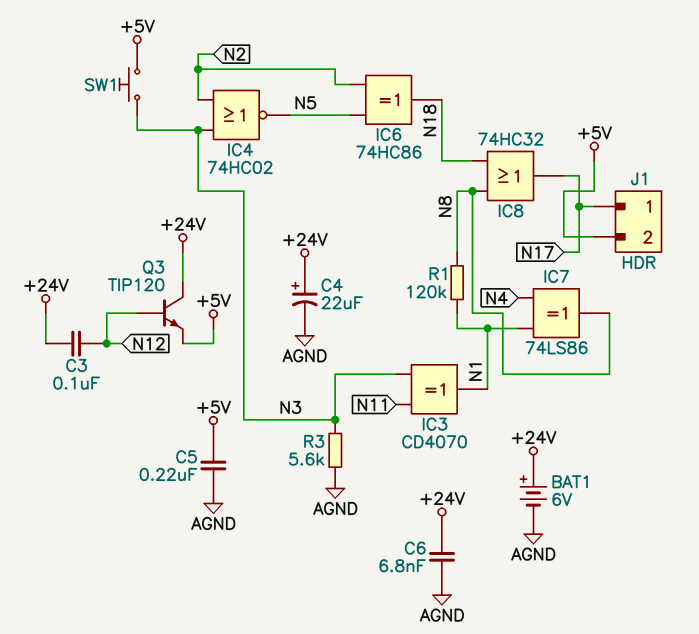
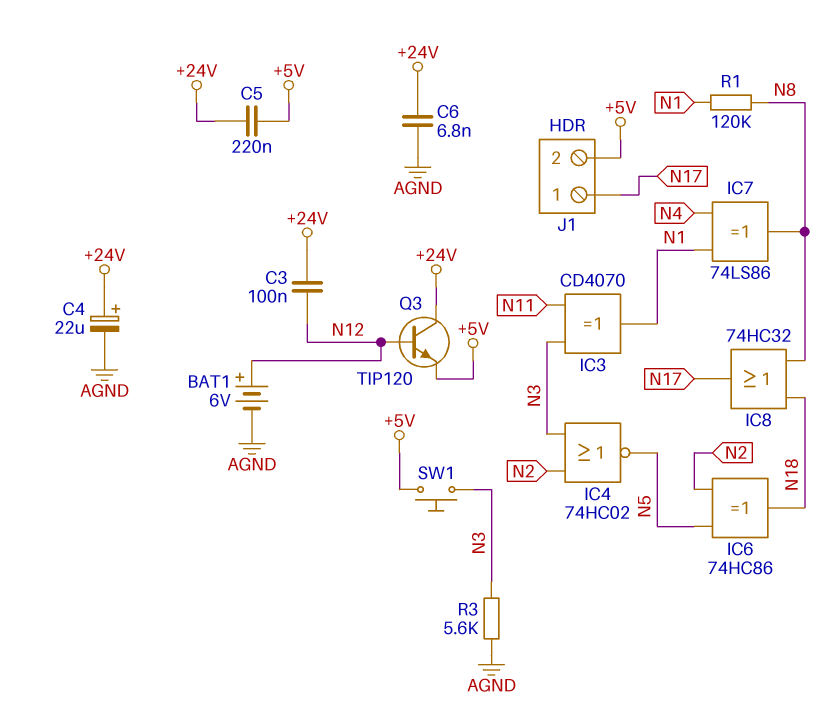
BAT1: 6V (plus +24V, minus AGND) -> 6V (plus N12, minus AGND)
C5: 220nF (+5V, AGND) -> 220nF (+5V, +24V)

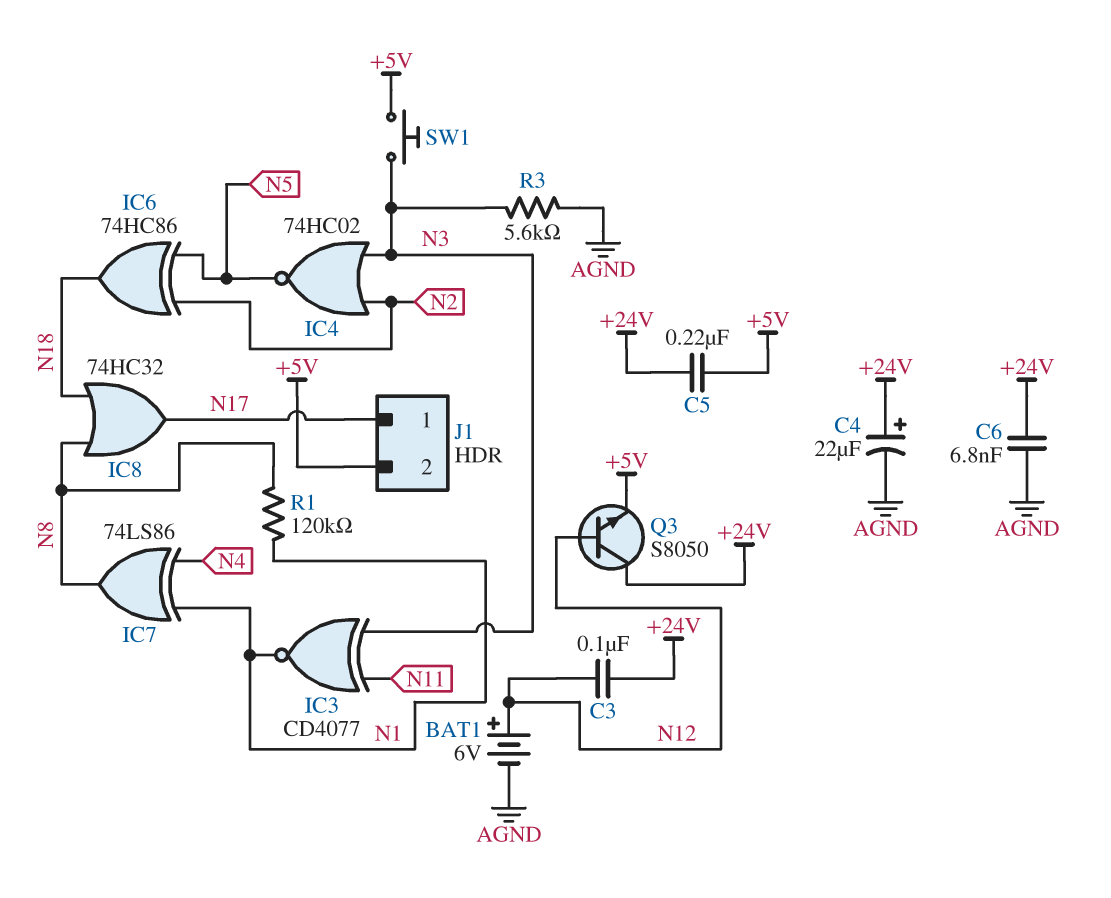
IC3: XOR CD4070 (in N3, in N11, out N1) -> XNOR CD4077 (in N3, in N11, out N1)
Q3: NPN TIP120 (B N12, C +24V, E +5V) -> NPN S8050 (B N12, C +24V, E +5V)

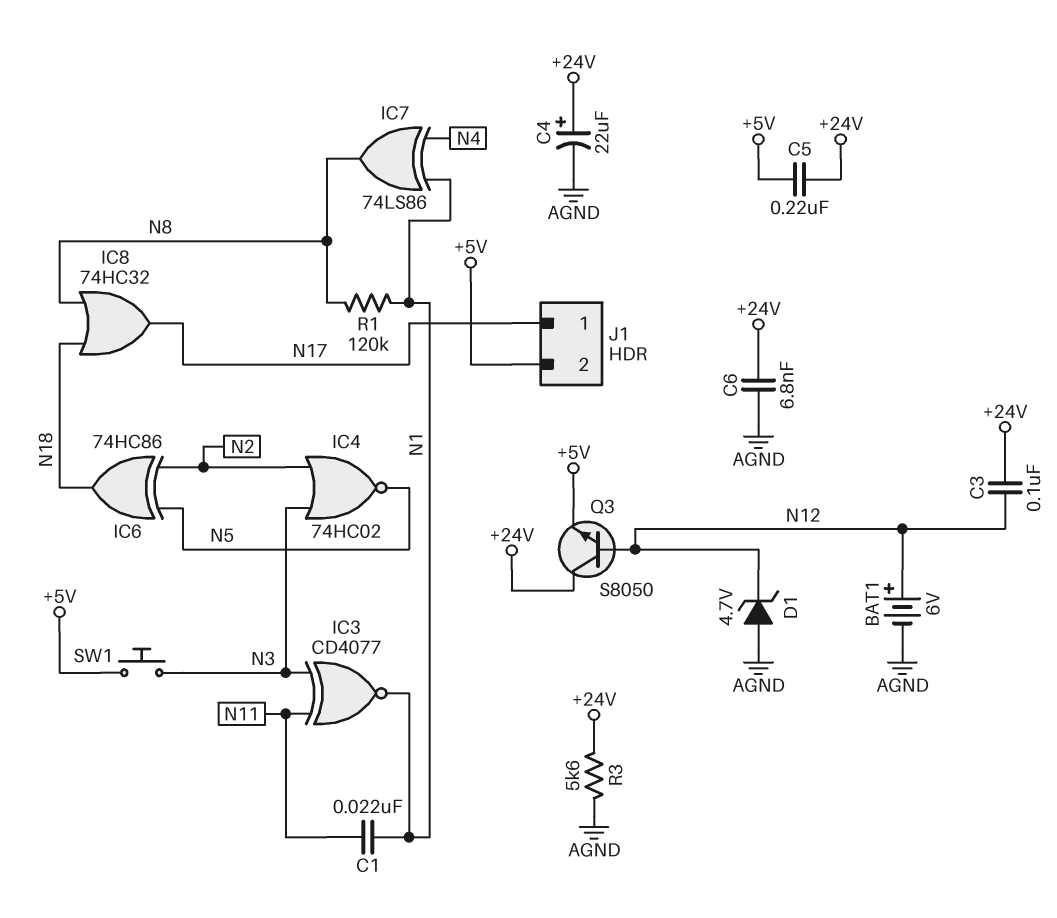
C1: none -> 22nF (N1, N11)
D1: none -> zener 4.7V (A AGND, K N12)
R3: 5.6k (AGND, N3) -> 5.6k (+24V, AGND)

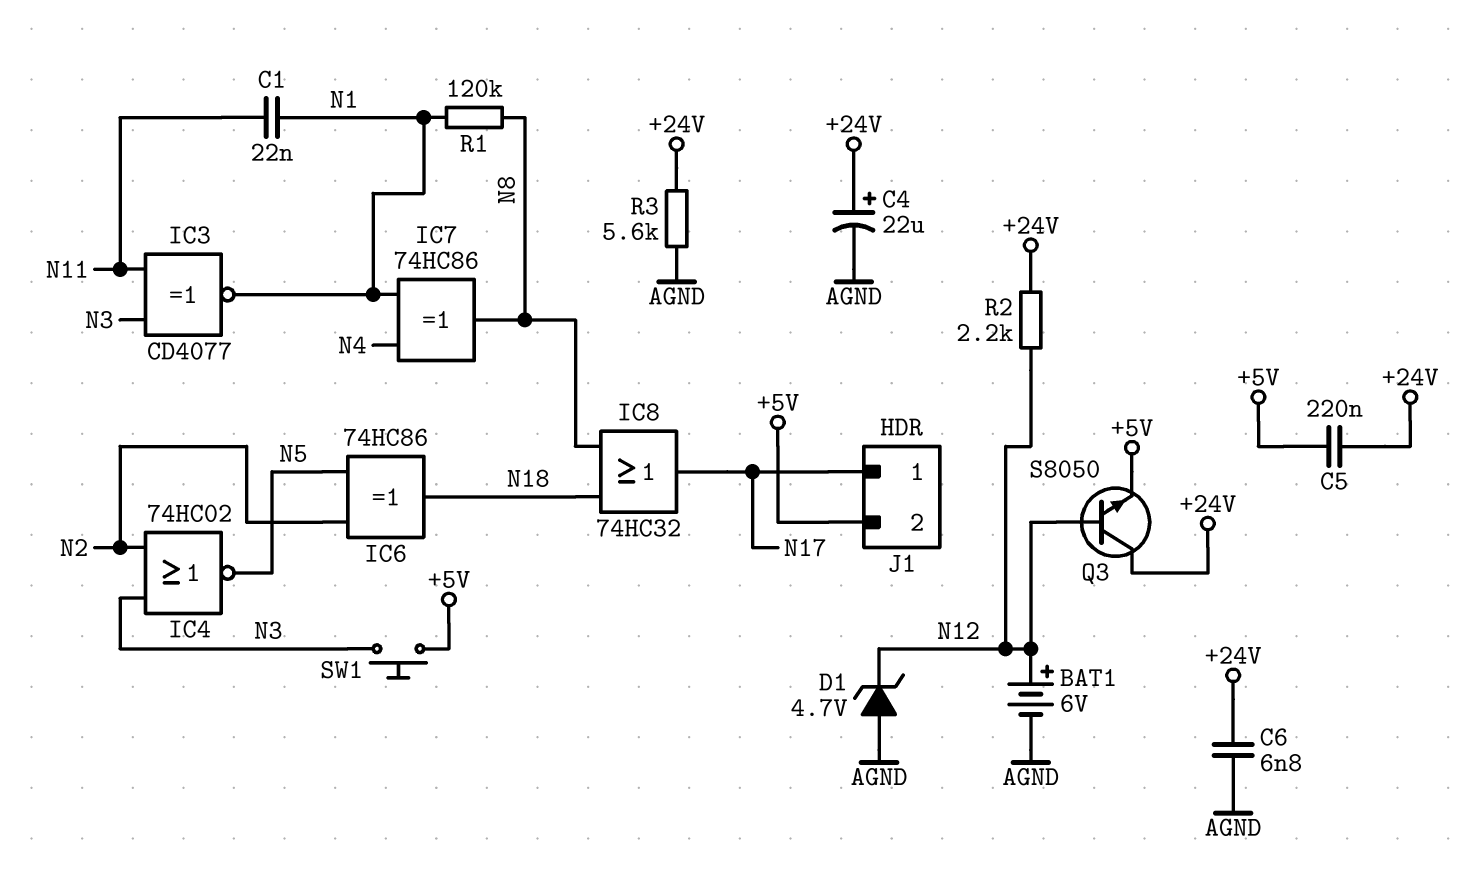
C3: 100nF (+24V, N12) -> none
IC7: XOR 74LS86 (in N1, in N4, out N8) -> XOR 74HC86 (in N1, in N4, out N8)
R2: none -> 2.2k (+24V, N12)

